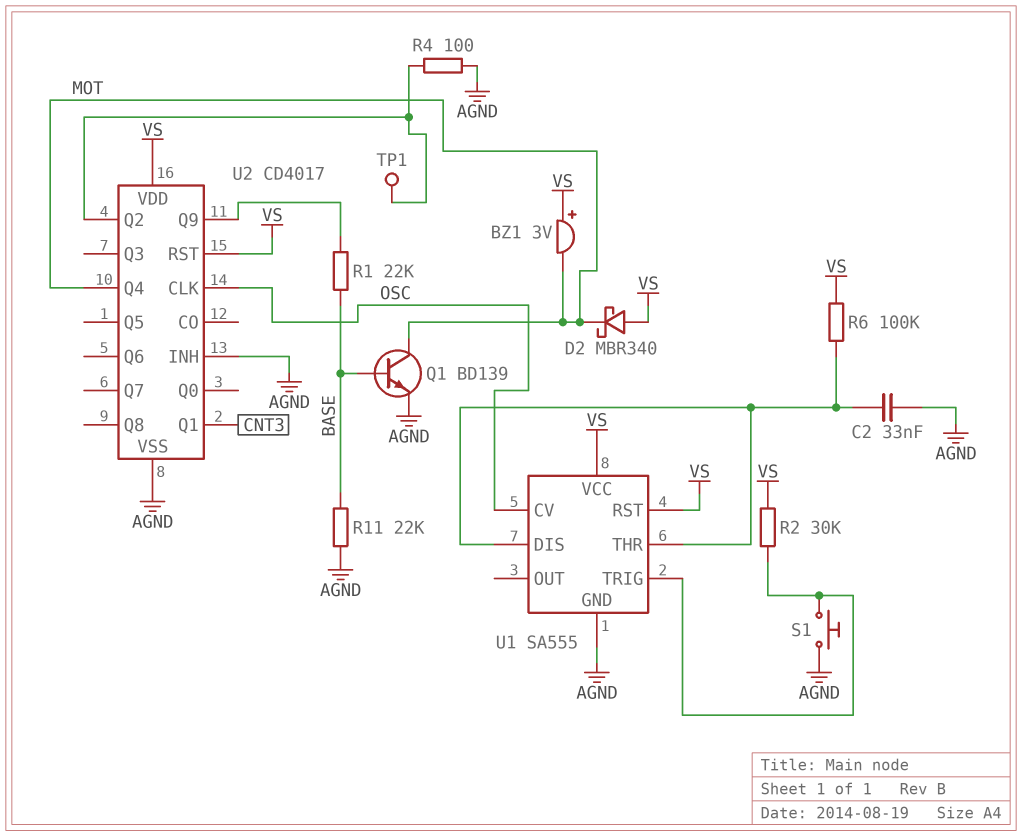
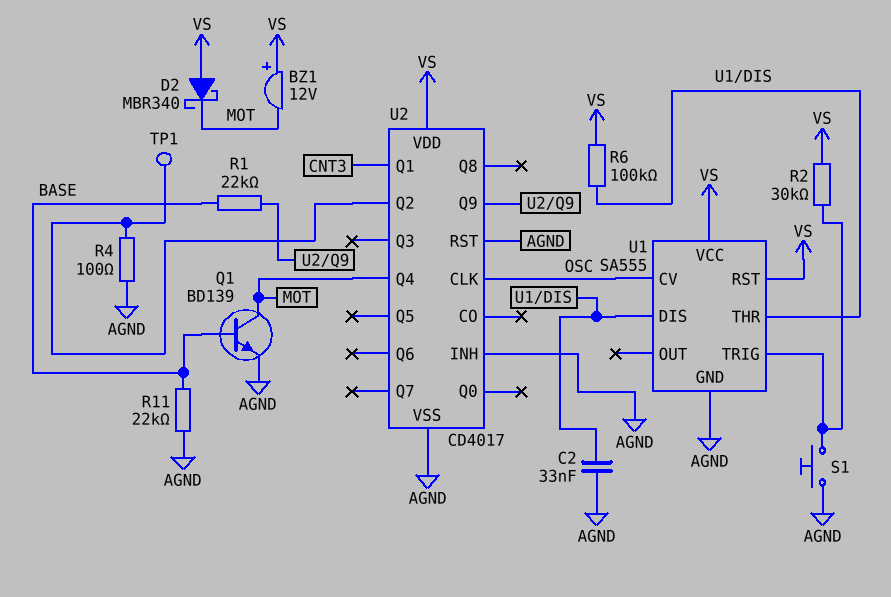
BZ1: buzzer 3V (plus VS, minus MOT) -> buzzer 12V (plus VS, minus MOT)
U2 pin RST: VS -> AGND

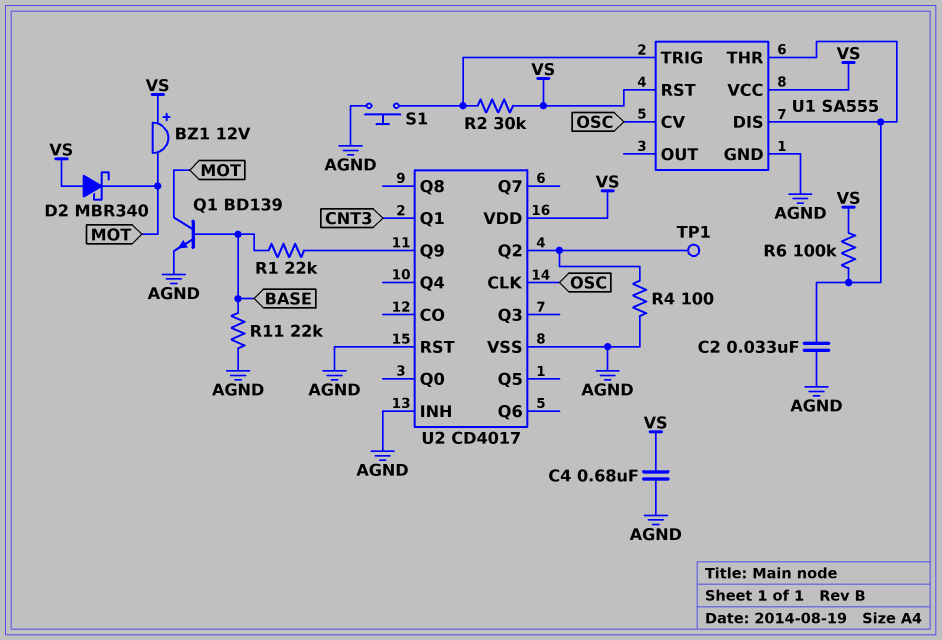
C4: none -> 680nF (AGND, VS)
U2 pin Q4: MOT -> none

